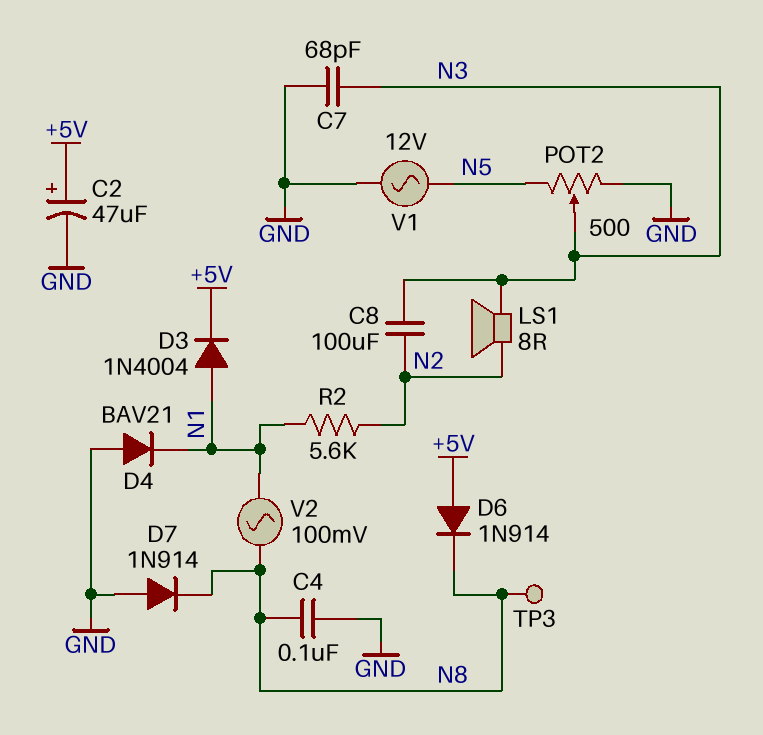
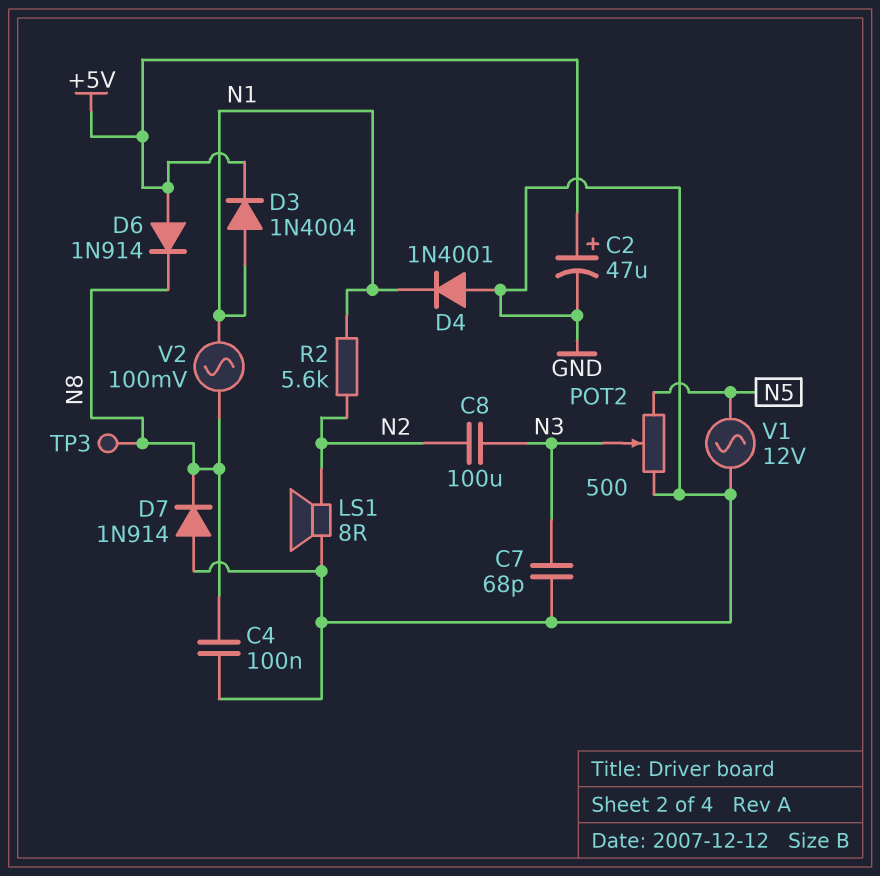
D4: diode BAV21 (A GND, K N1) -> diode 1N4001 (A GND, K N1)
LS1: speaker 8R (N2, N3) -> speaker 8R (GND, N2)

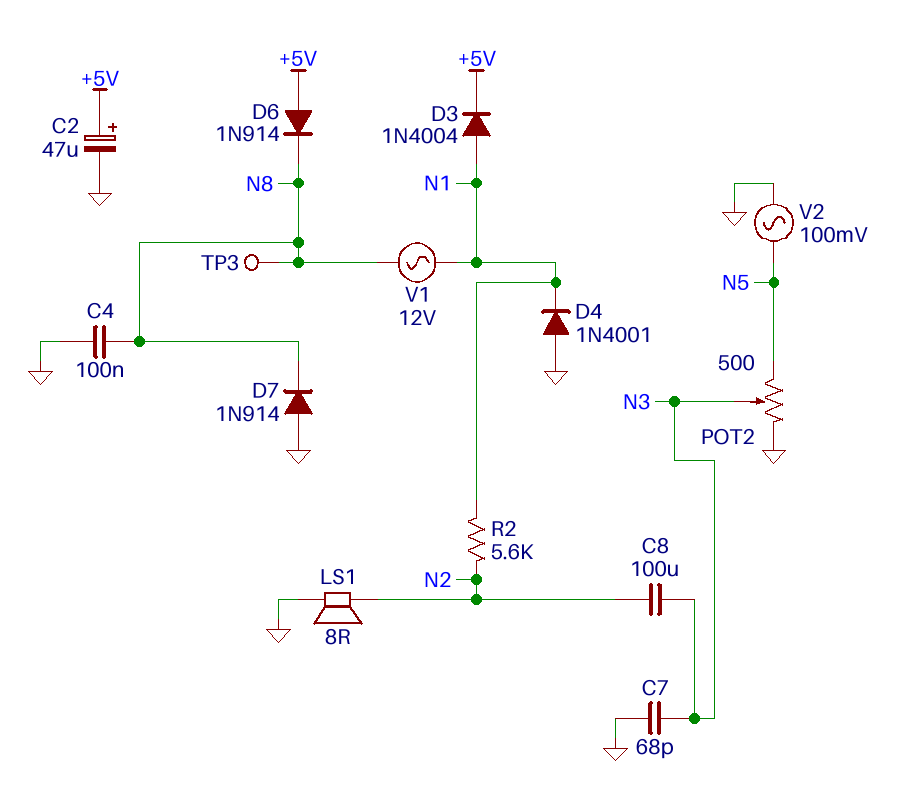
V1: AC 12V (GND, N5) -> AC 12V (N1, N8)
V2: AC 100mV (N1, N8) -> AC 100mV (GND, N5)

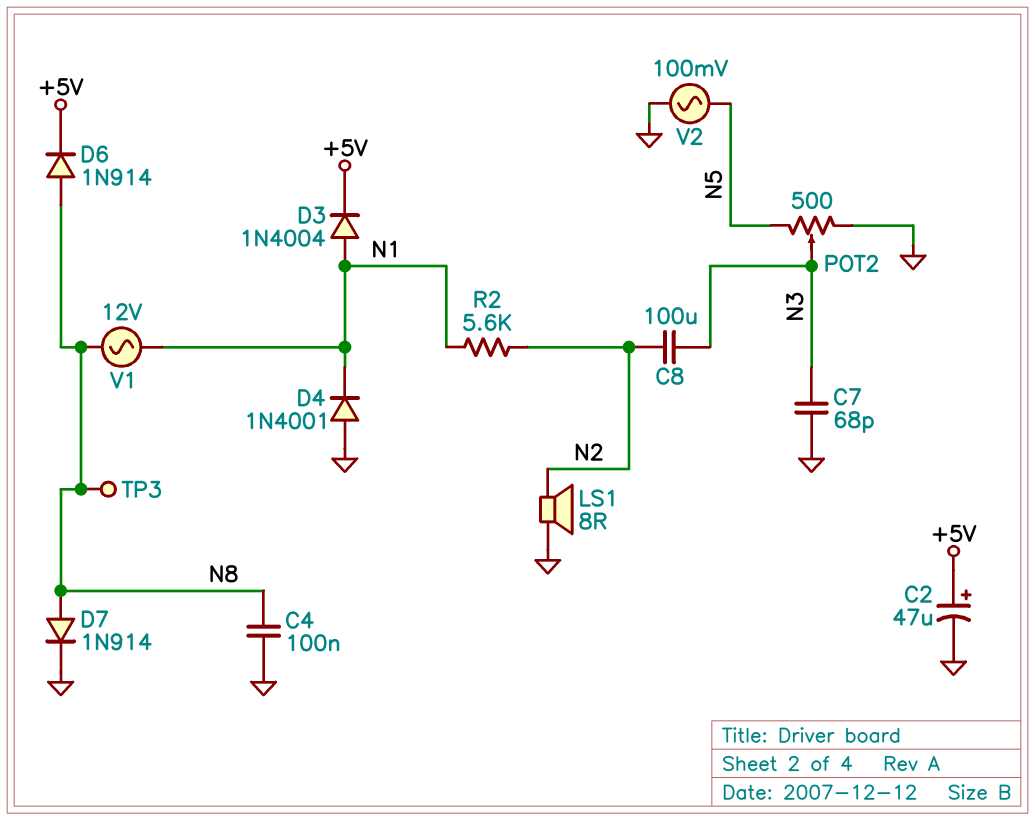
D6: diode 1N914 (A +5V, K N8) -> diode 1N914 (A N8, K +5V)
D7: diode 1N914 (A GND, K N8) -> diode 1N914 (A N8, K GND)

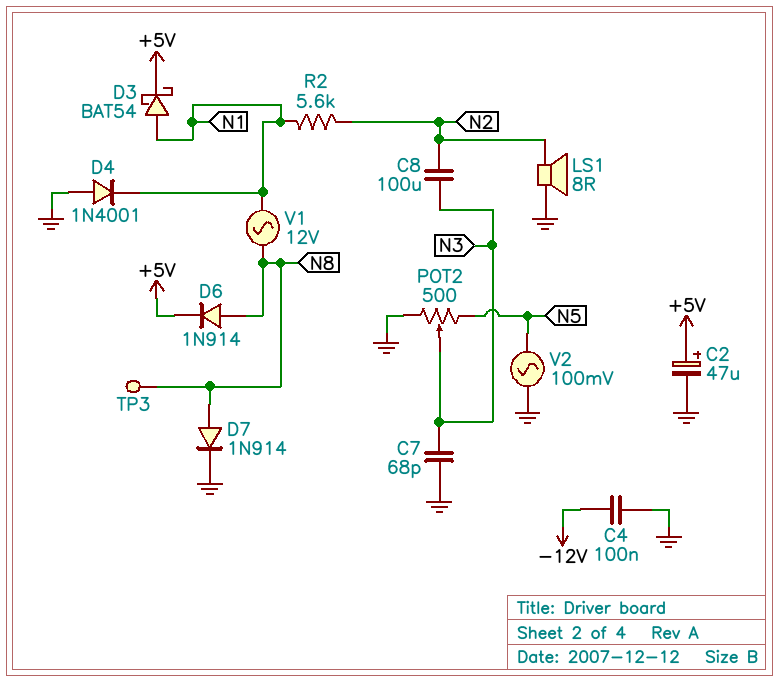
C4: 100nF (GND, N8) -> 100nF (-12V, GND)
D3: diode 1N4004 (A N1, K +5V) -> schottky BAT54 (A N1, K +5V)

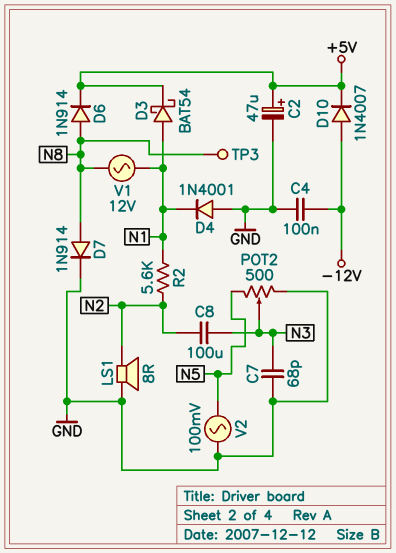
D10: none -> diode 1N4007 (A -12V, K +5V)

